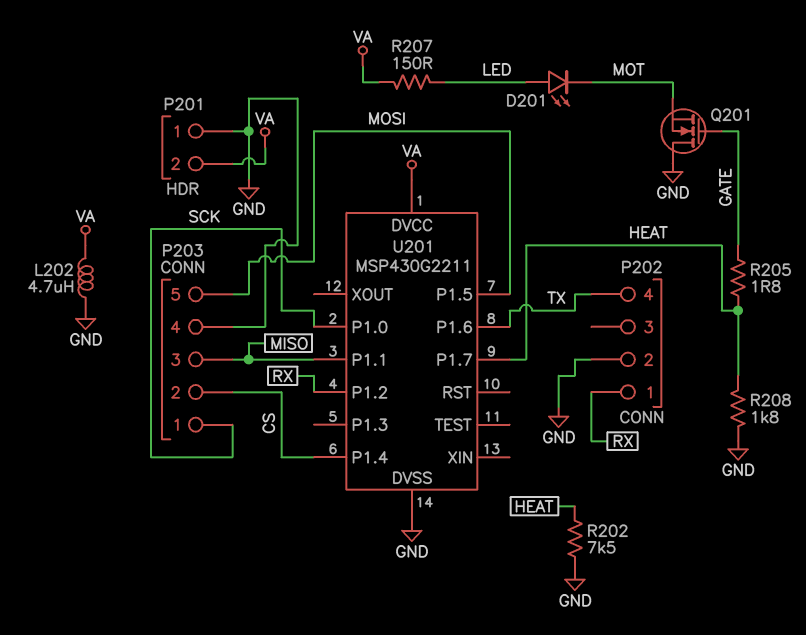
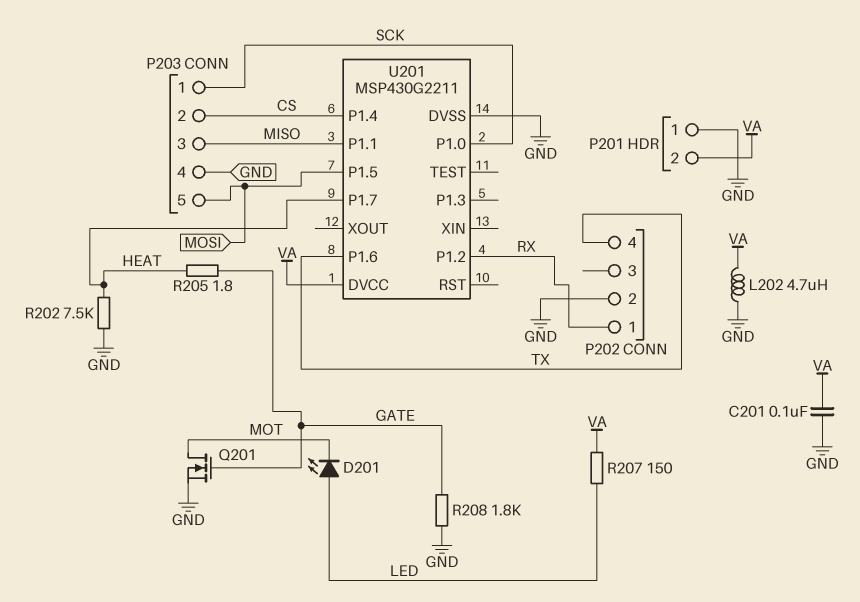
C201: none -> 100nF (GND, VA)
Q201: NMOS (G GATE, D GND, S MOT) -> NMOS (G GATE, D MOT, S GND)
R208: 1.8k (GND, HEAT) -> 1.8k (GATE, GND)

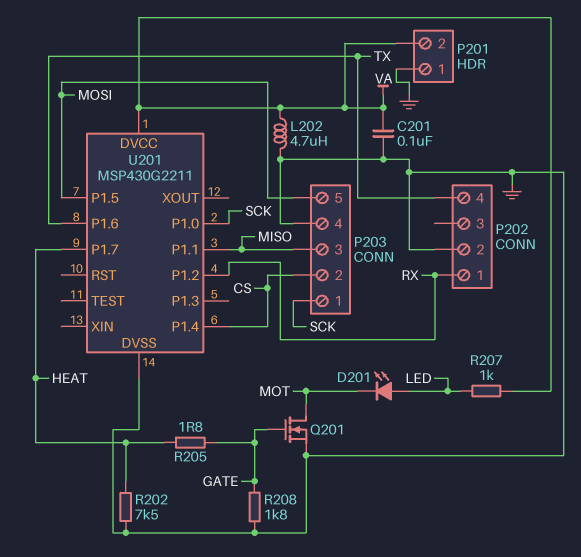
R207: 150 (LED, VA) -> 1k (LED, VA)

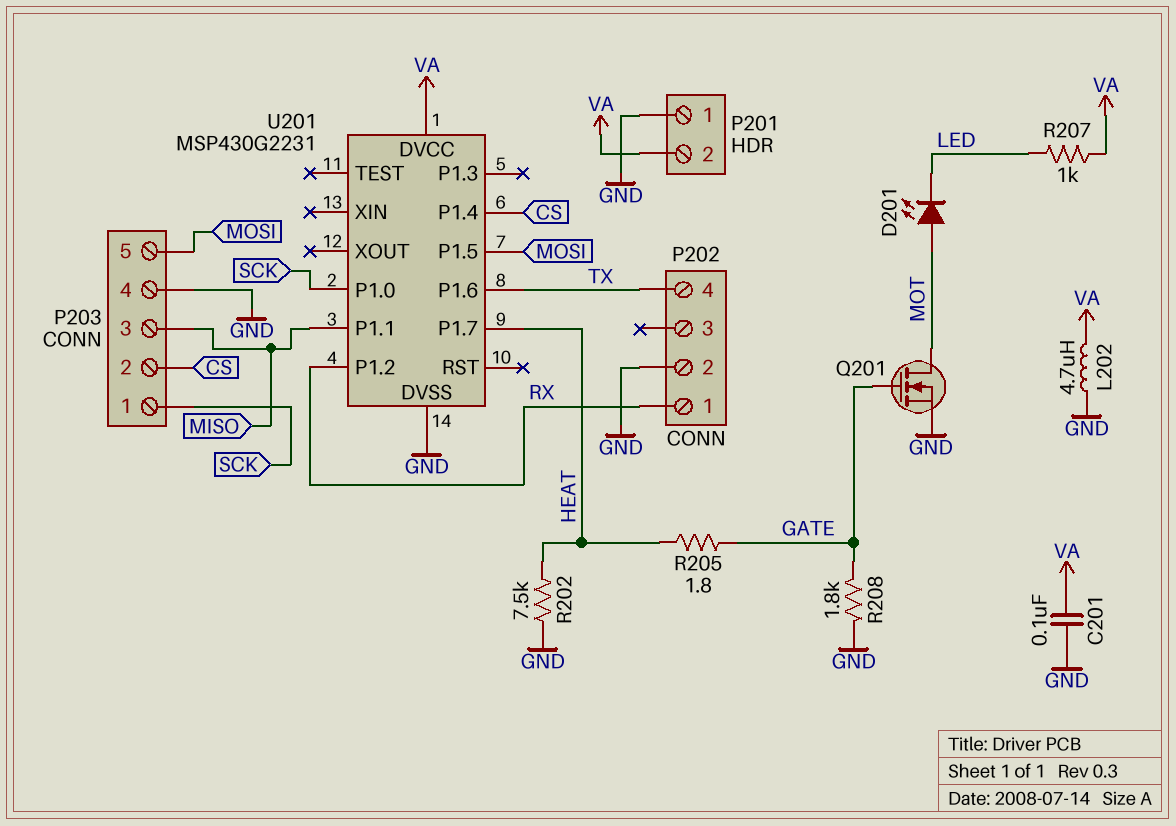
D201: LED (A LED, K MOT) -> LED (A MOT, K LED)
U201: MSP430G2211 -> MSP430G2231

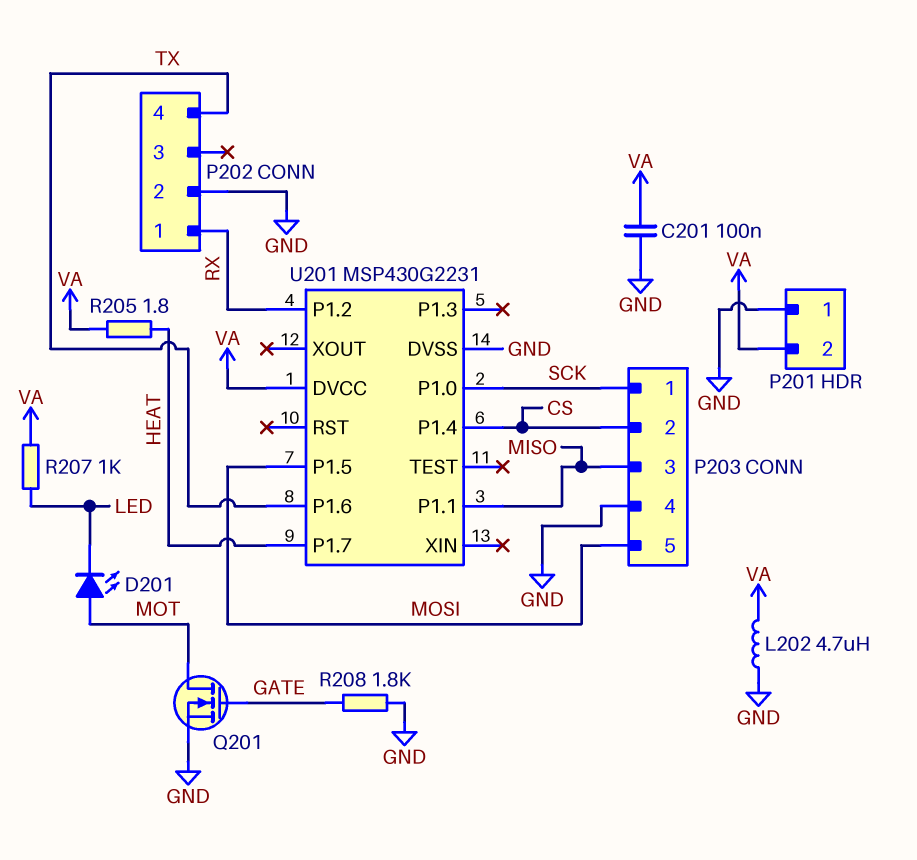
R202: 7.5k (GND, HEAT) -> none
R205: 1.8 (GATE, HEAT) -> 1.8 (HEAT, VA)

